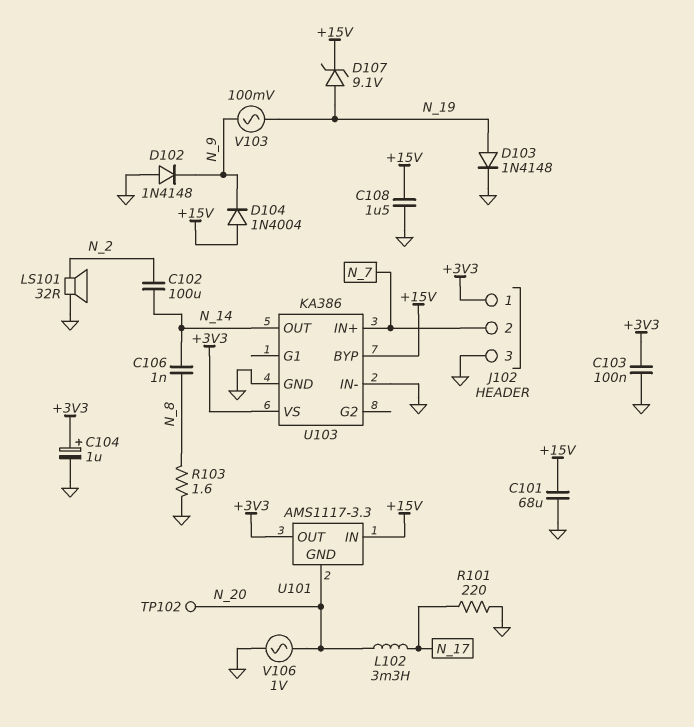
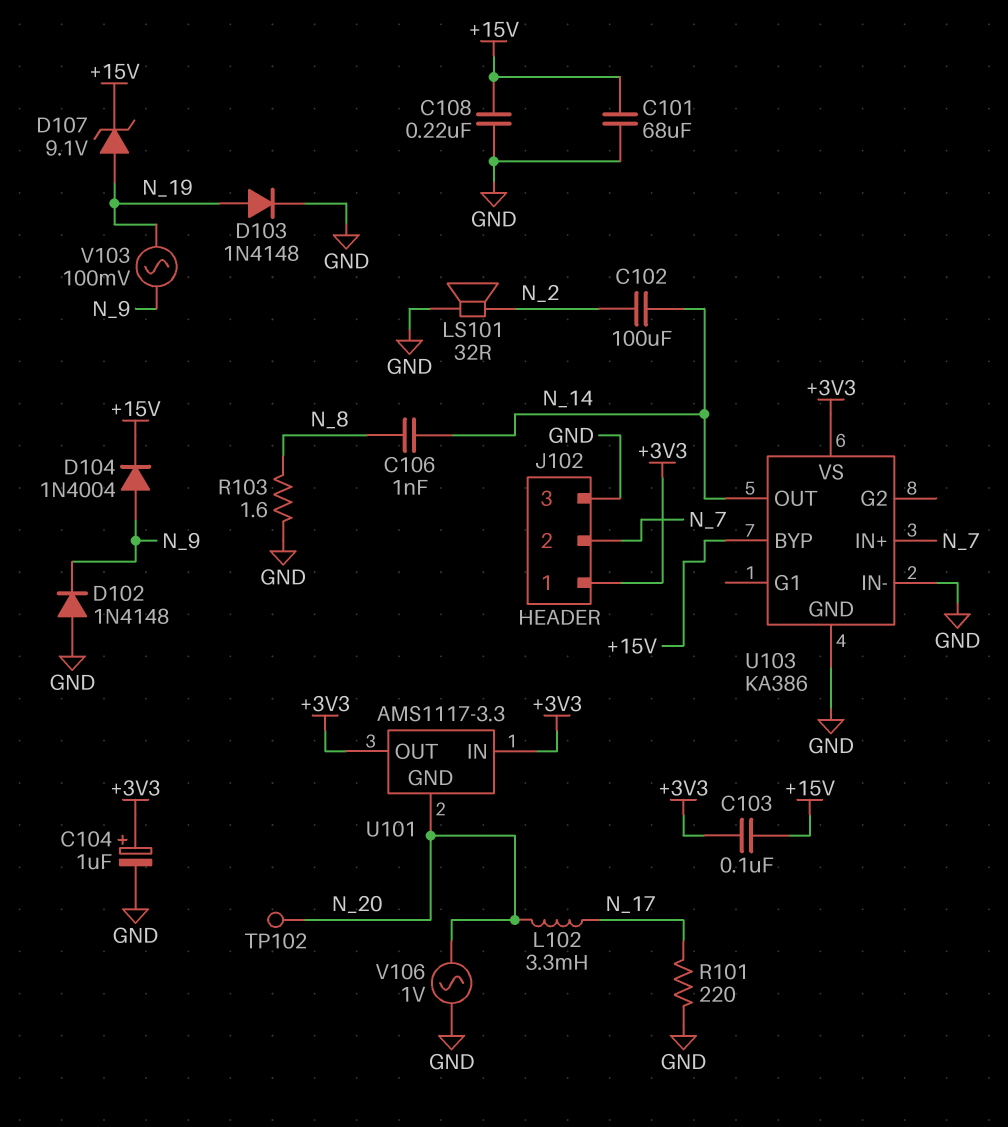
C103: 100nF (+3V3, GND) -> 100nF (+3V3, +15V)
C108: 1.5uF (+15V, GND) -> 220nF (+15V, GND)
D104: diode 1N4004 (A +15V, K N_9) -> diode 1N4004 (A N_9, K +15V)
U101 pin IN: +15V -> +3V3

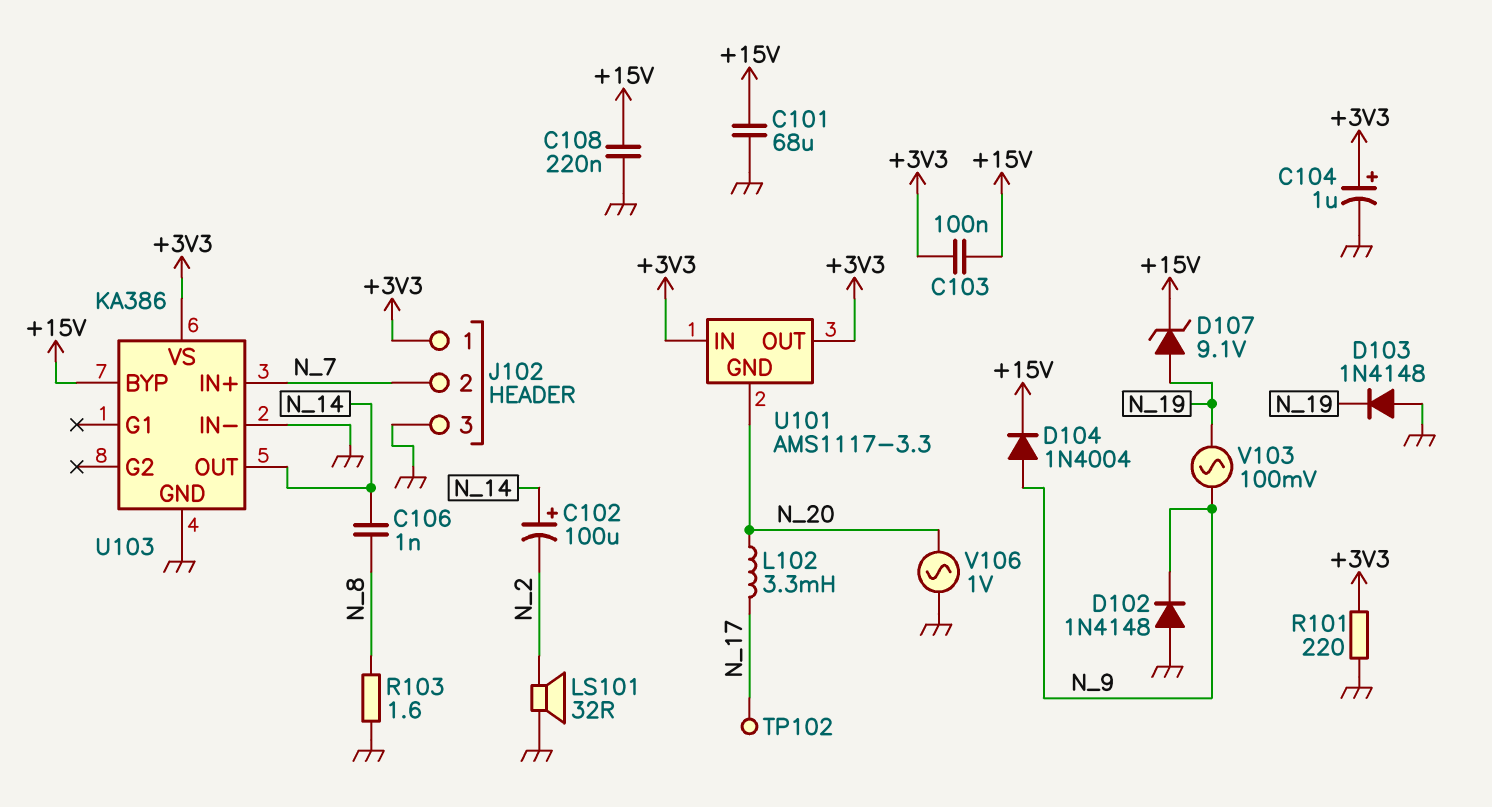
C102: 100uF (N_2, N_14) -> 100uF (plus N_14, minus N_2)
D103: diode 1N4148 (A N_19, K GND) -> diode 1N4148 (A GND, K N_19)
R101: 220 (GND, N_17) -> 220 (+3V3, GND)
TP102: test point (N_20) -> test point (N_17)

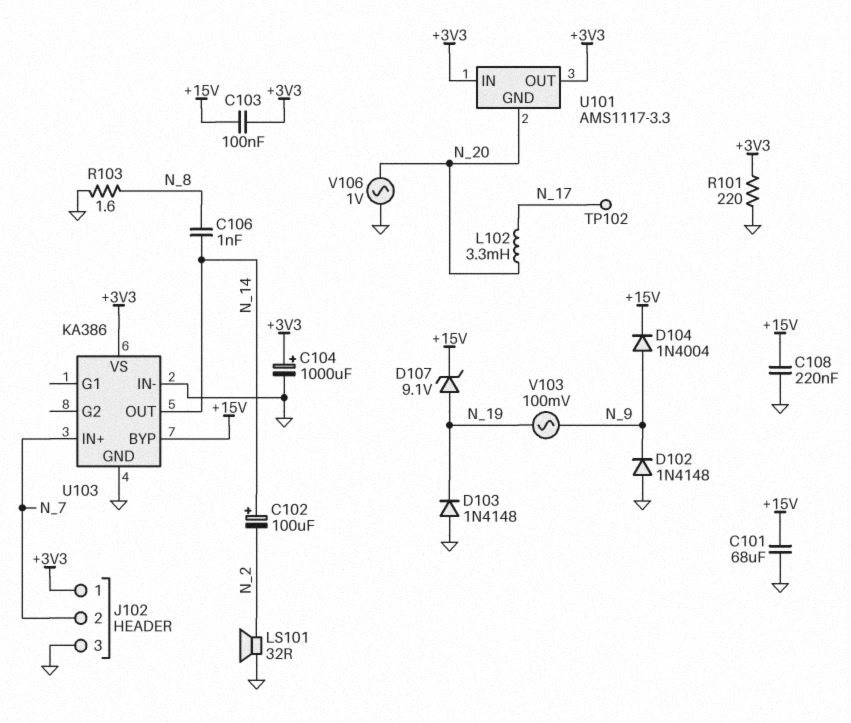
C104: 1uF (plus +3V3, minus GND) -> 1000uF (plus +3V3, minus GND)

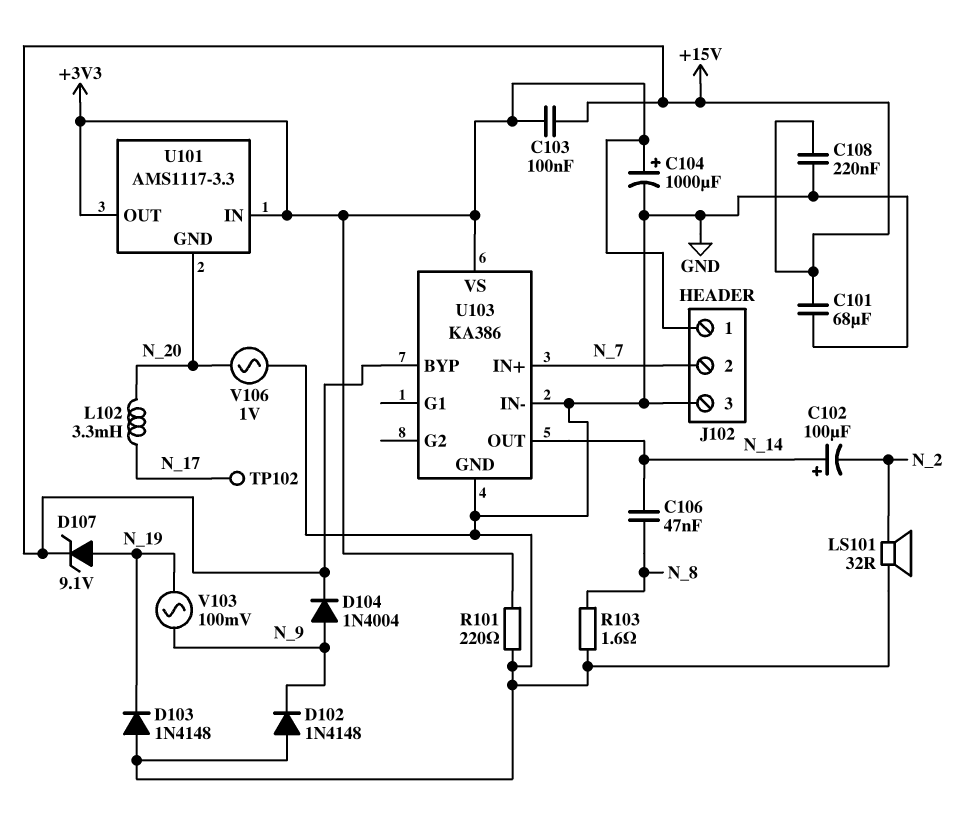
C106: 1nF (N_8, N_14) -> 47nF (N_8, N_14)

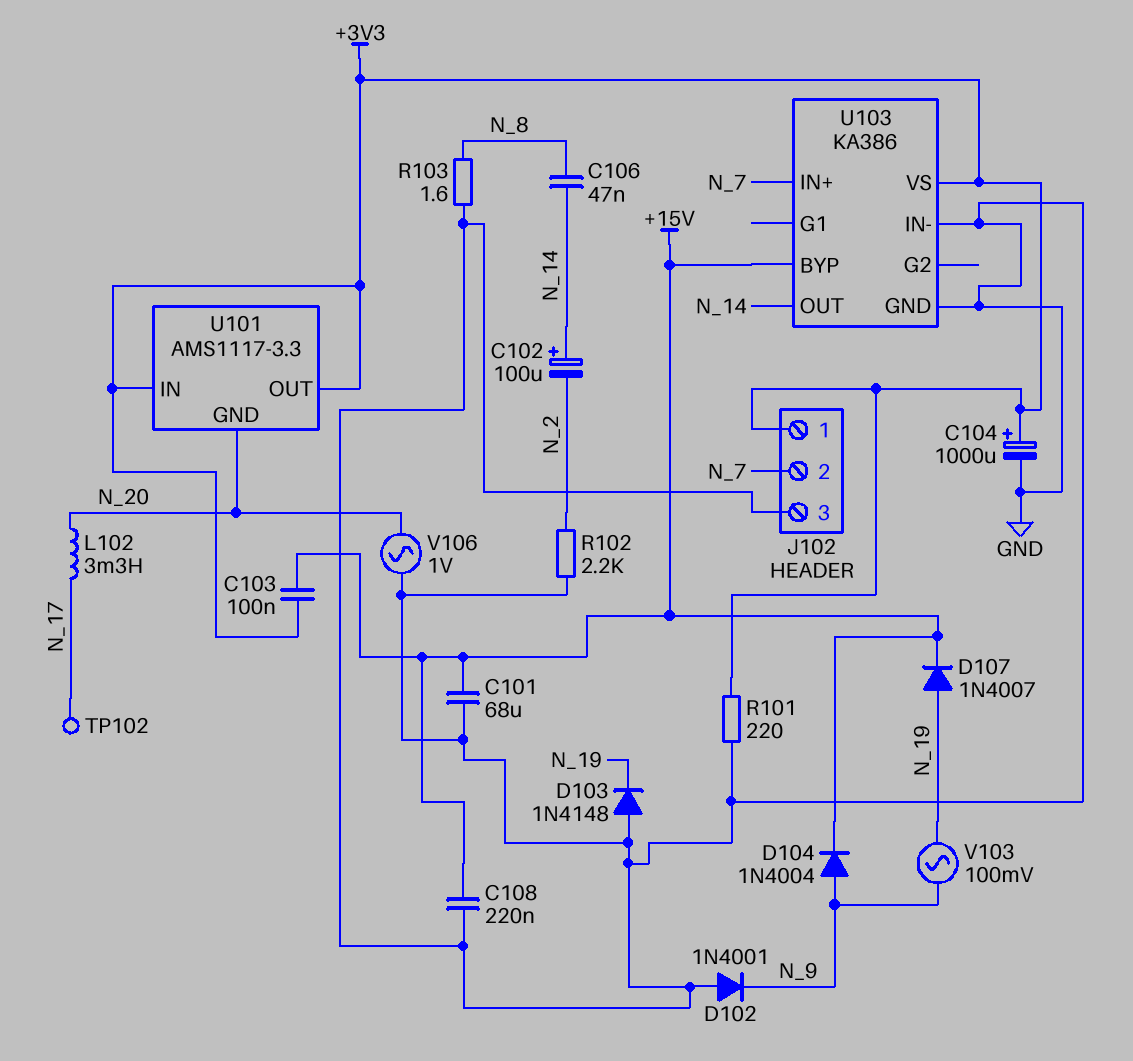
D102: diode 1N4148 (A GND, K N_9) -> diode 1N4001 (A GND, K N_9)
D107: zener 9.1V (A N_19, K +15V) -> diode 1N4007 (A N_19, K +15V)
LS101: speaker 32R (GND, N_2) -> none
R102: none -> 2.2k (GND, N_2)

